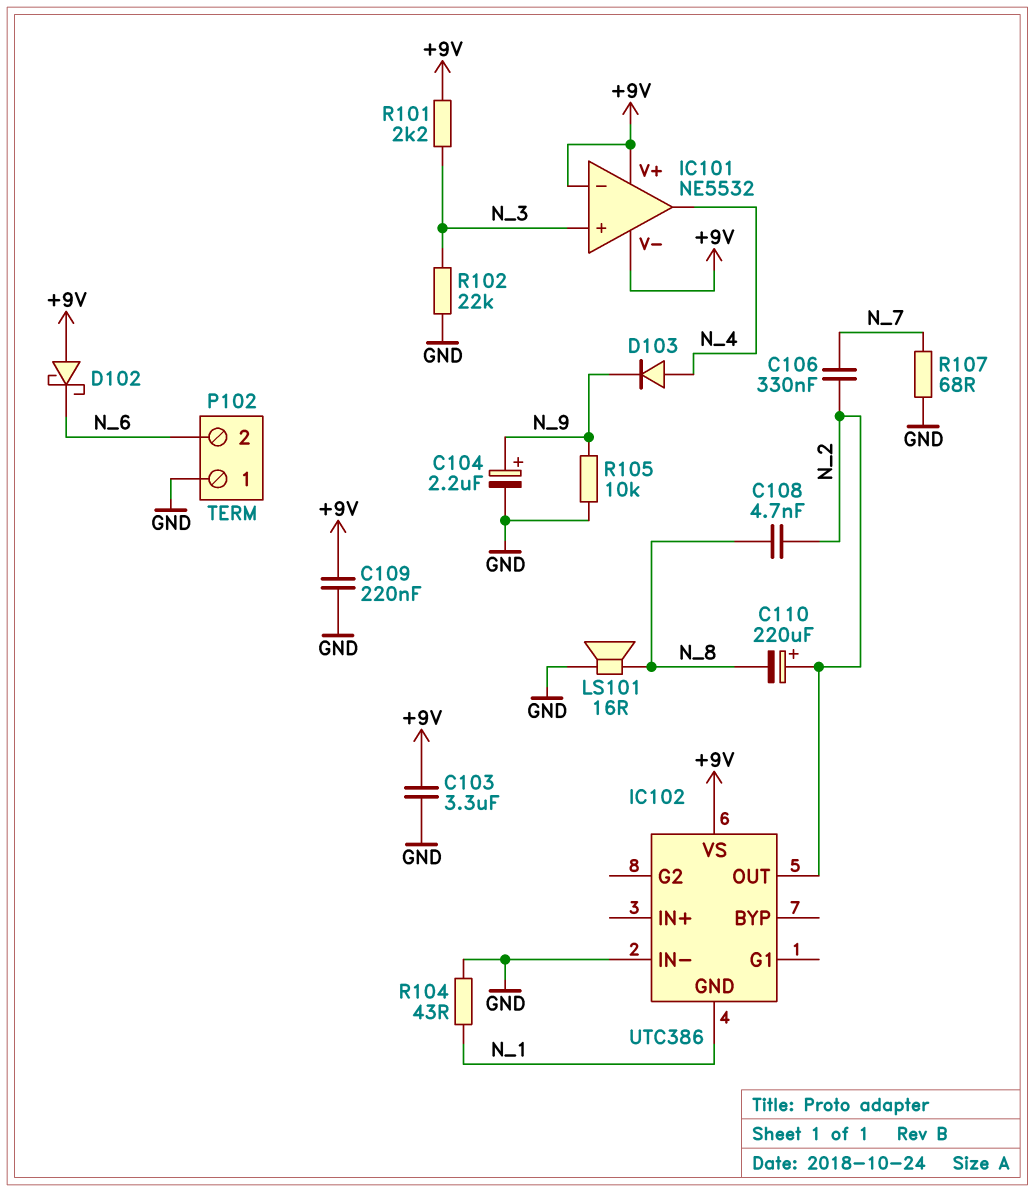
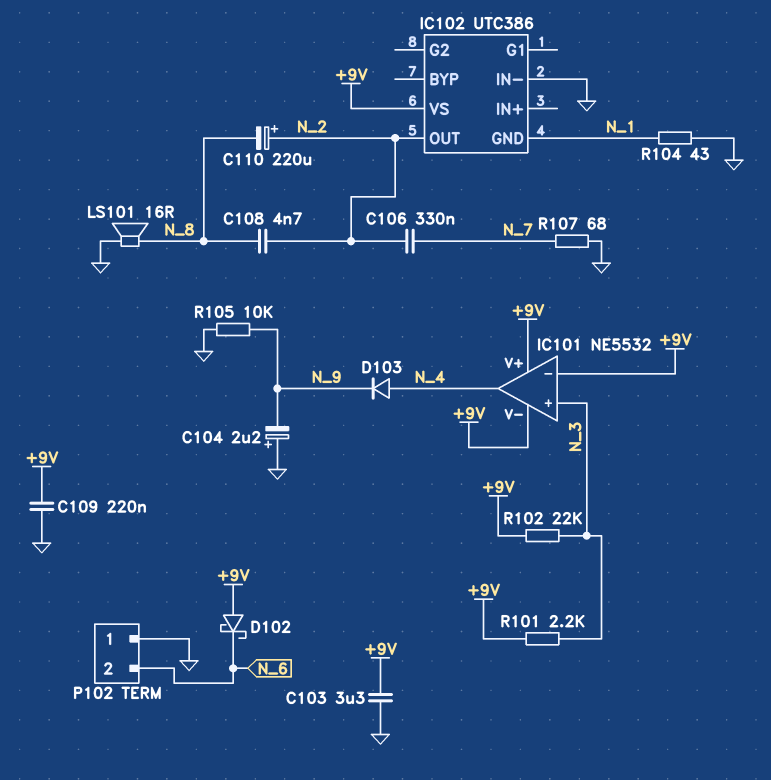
C104: 2.2uF (plus N_9, minus GND) -> 2.2uF (plus GND, minus N_9)
R102: 22k (GND, N_3) -> 22k (+9V, N_3)

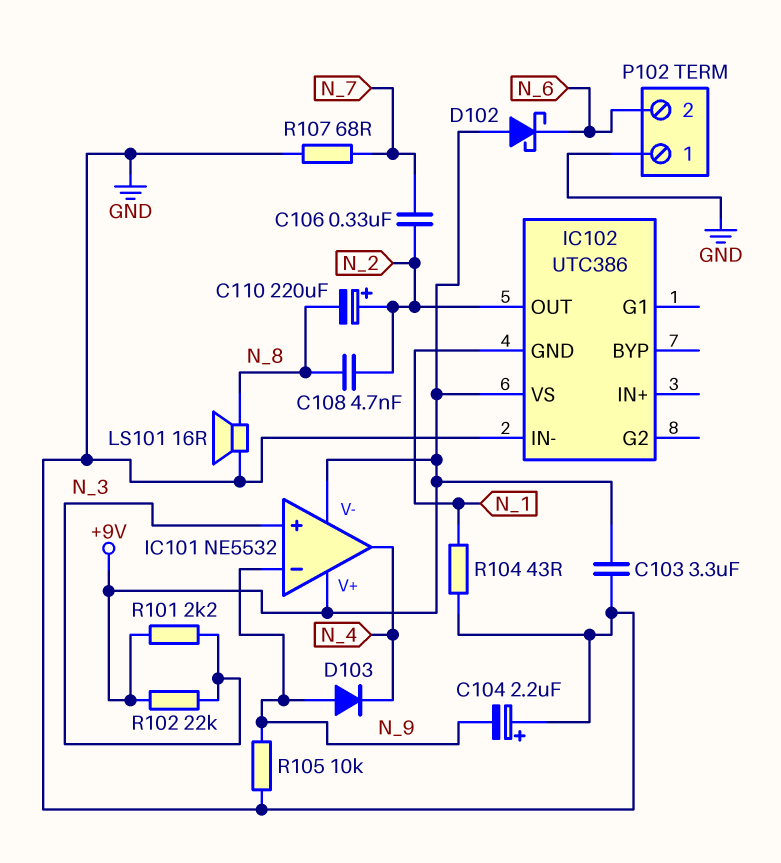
C109: 220nF (+9V, GND) -> none
D103: diode (A N_4, K N_9) -> diode (A N_9, K N_4)
IC101 pin in-: +9V -> N_9

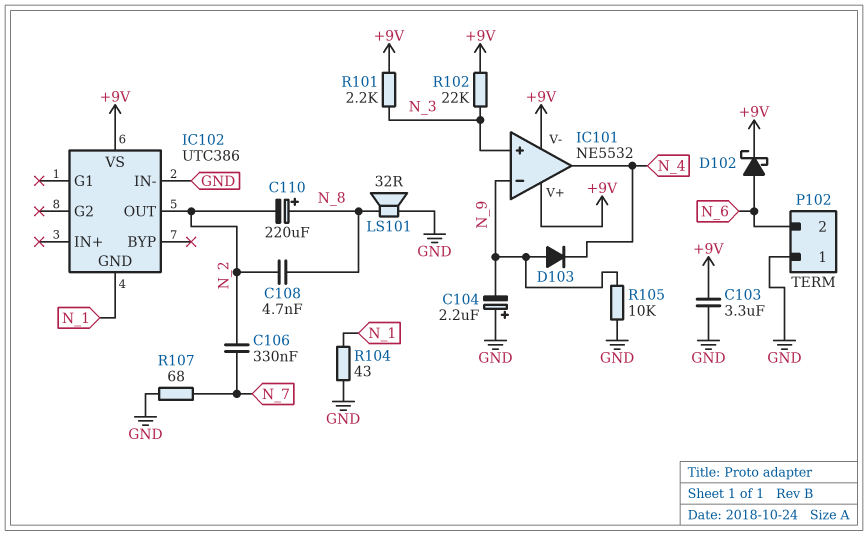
C110: 220uF (plus N_2, minus N_8) -> 220uF (plus N_8, minus N_2)
D102: schottky (A +9V, K N_6) -> schottky (A N_6, K +9V)
LS101: speaker 16R (GND, N_8) -> speaker 32R (GND, N_8)

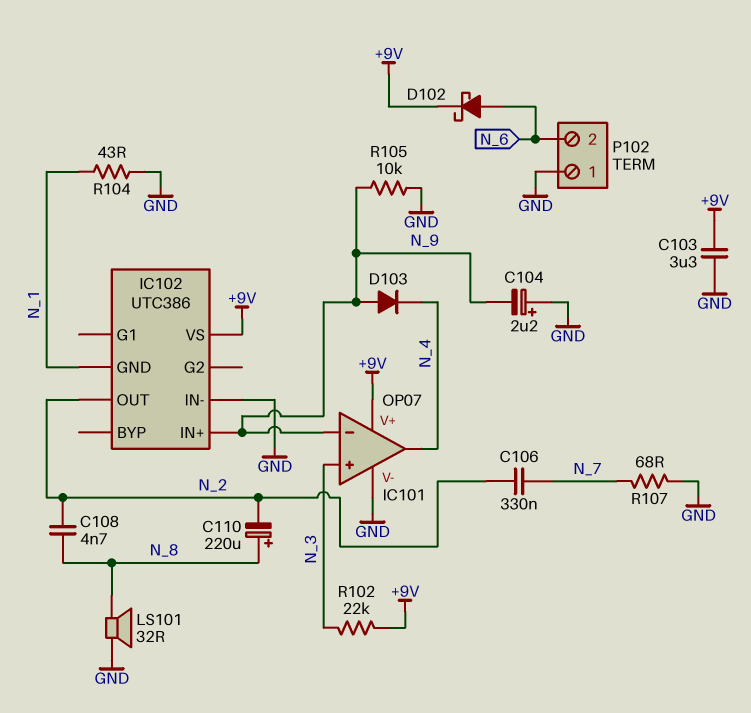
IC101: NE5532 -> OP07
IC101 pin V-: +9V -> GND
IC102 pin IN+: none -> N_9
R101: 2.2k (+9V, N_3) -> none

